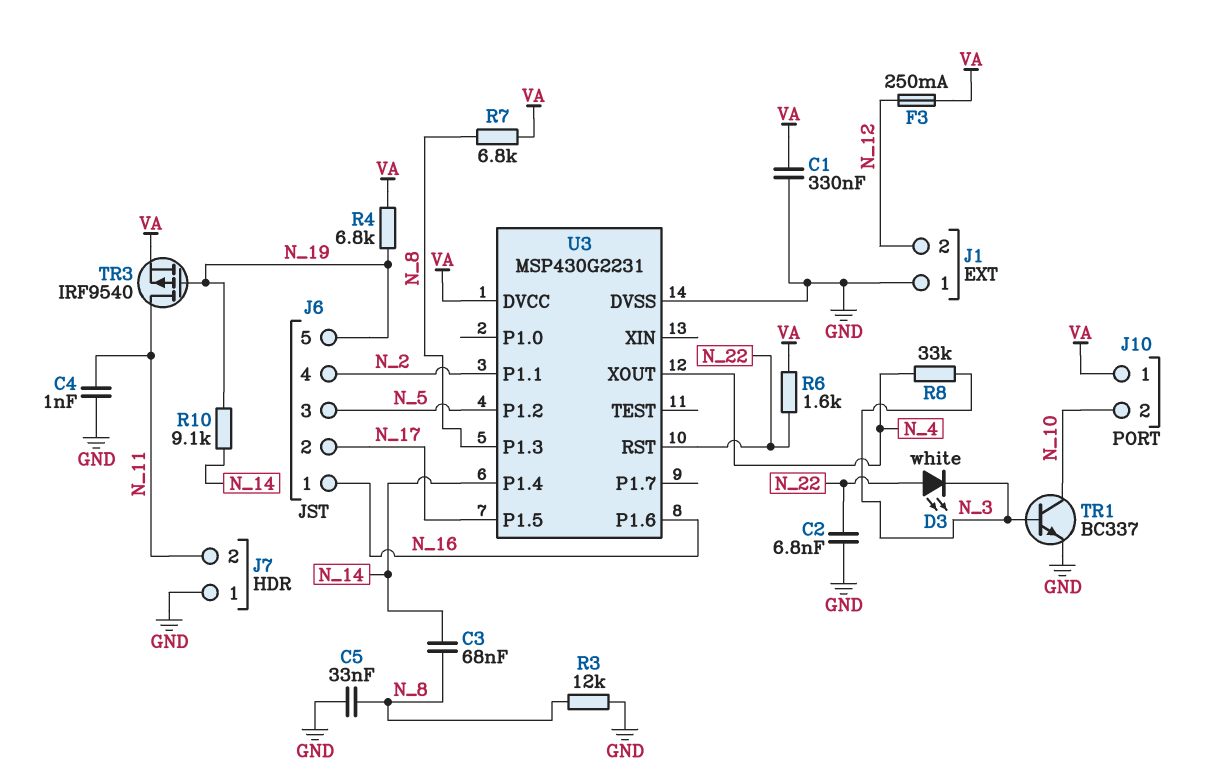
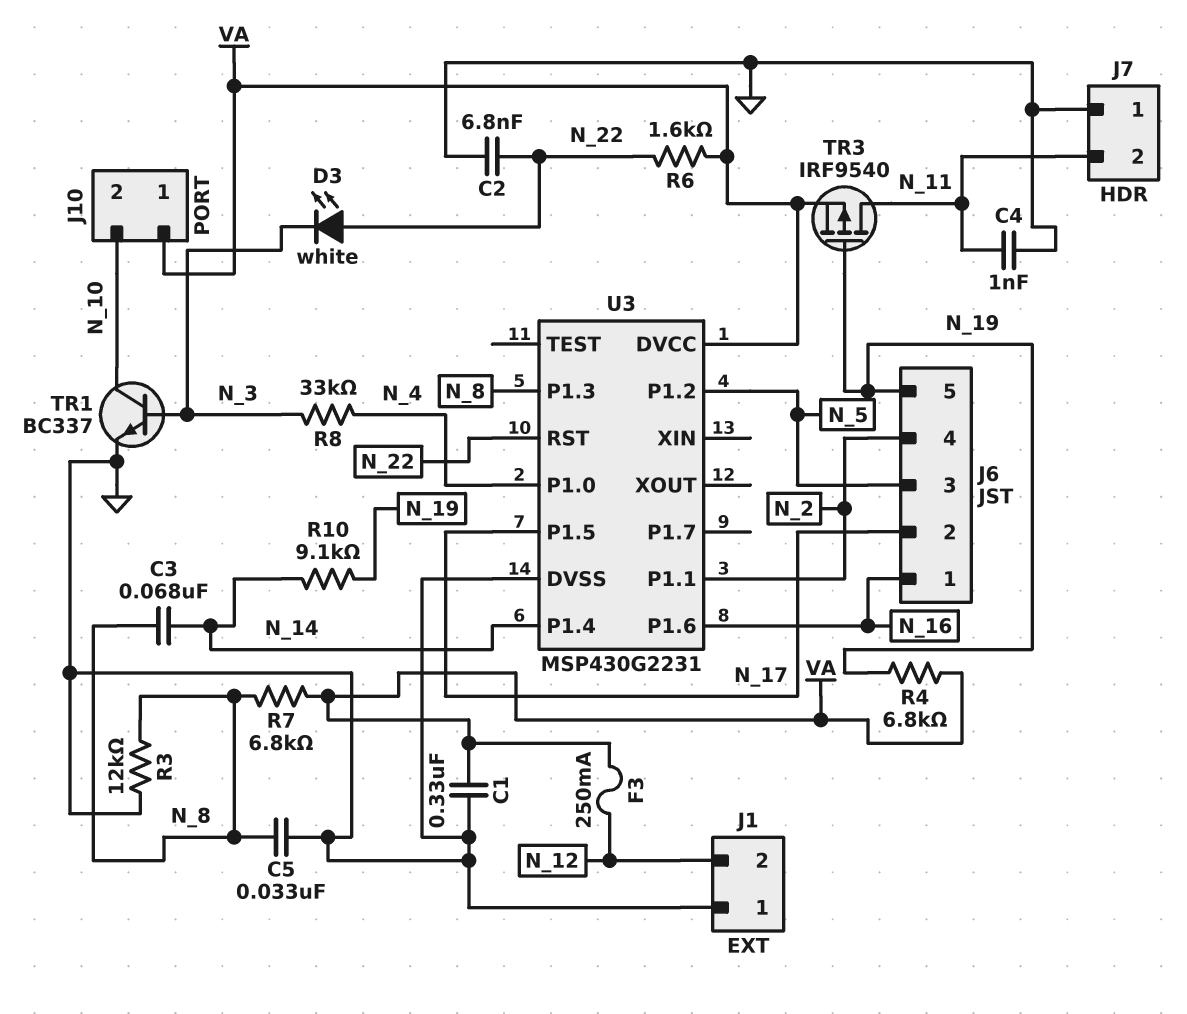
U3 pin P1.0: none -> N_4
U3 pin XOUT: N_4 -> none

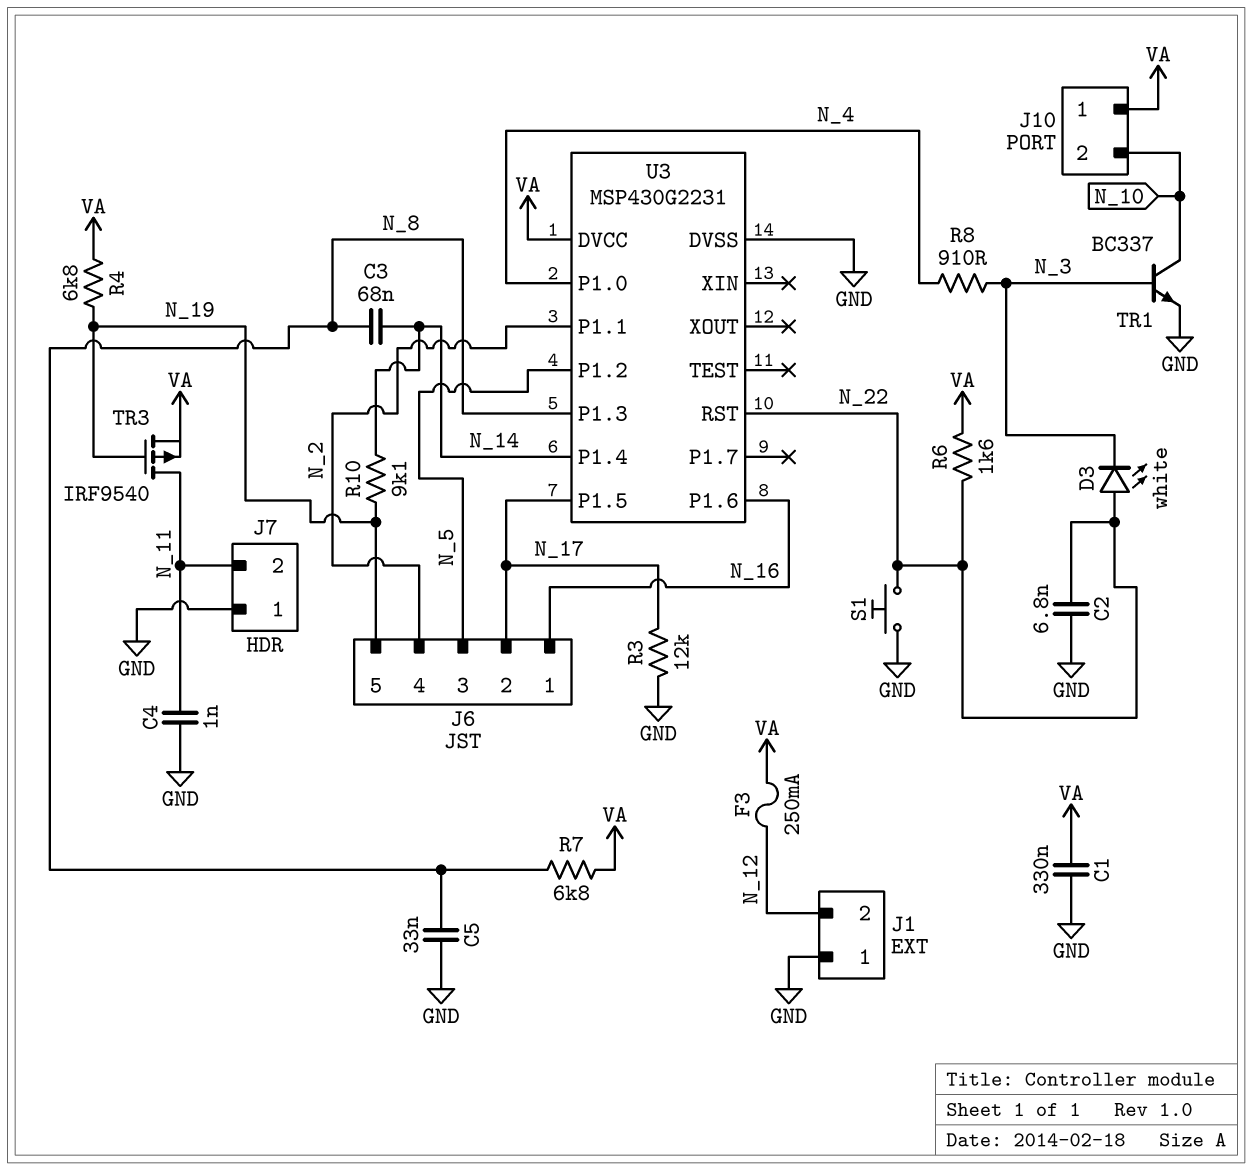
R3: 12k (GND, N_8) -> 12k (GND, N_17)
R8: 33k (N_3, N_4) -> 910 (N_3, N_4)
S1: none -> button (GND, N_22)

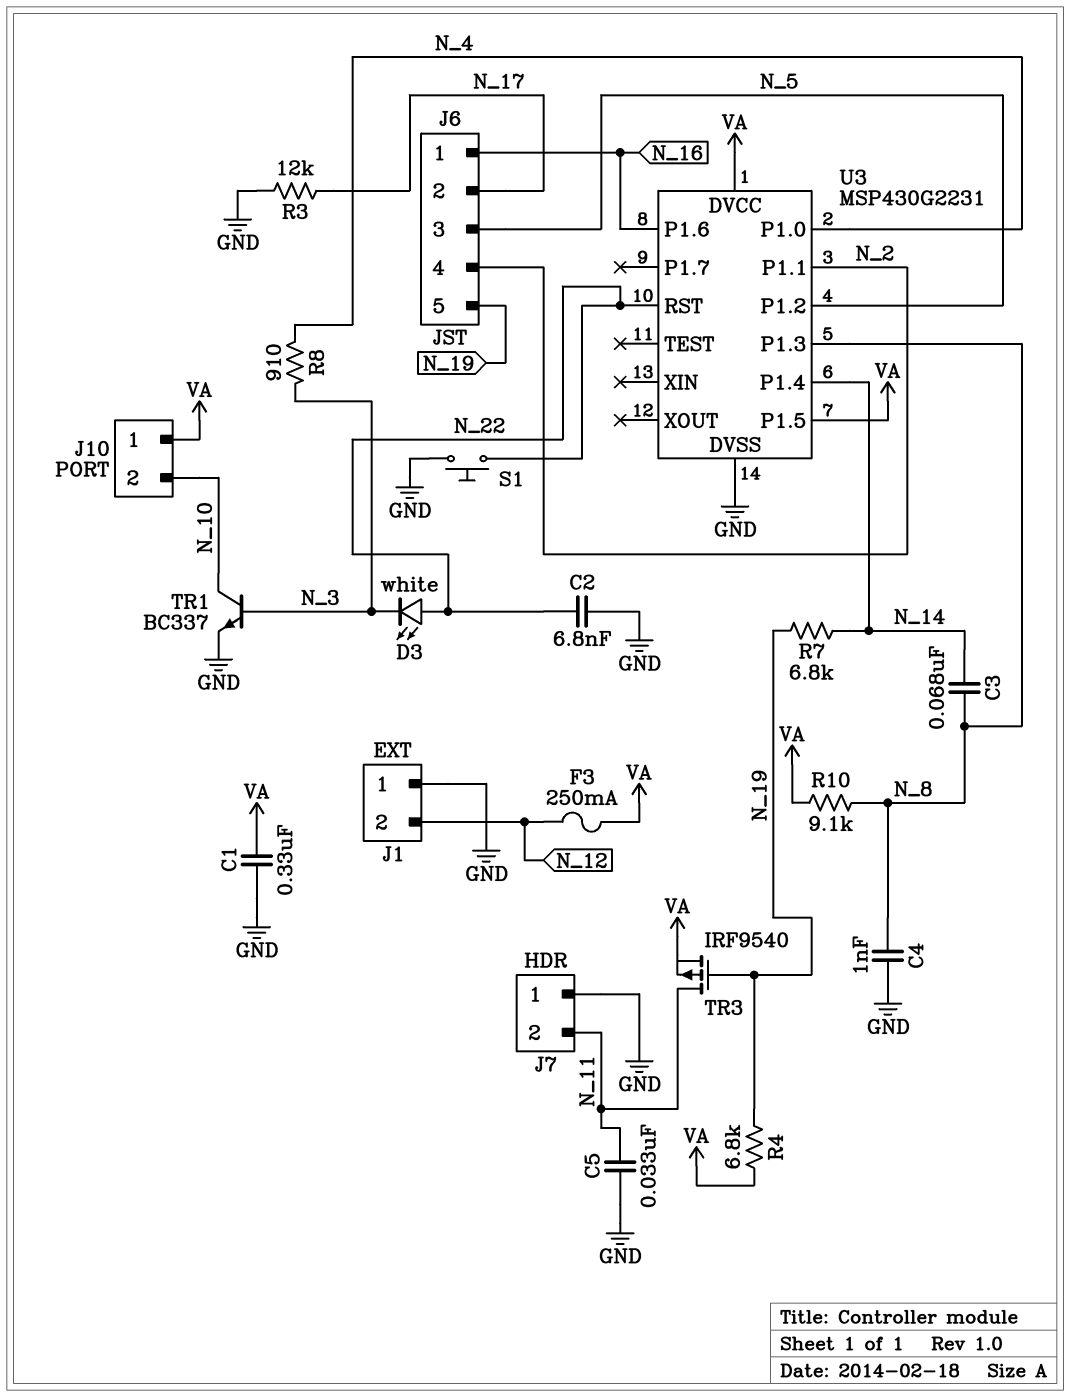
C4: 1nF (GND, N_11) -> 1nF (GND, N_8)
C5: 33nF (GND, N_8) -> 33nF (GND, N_11)
R6: 1.6k (N_22, VA) -> none
R7: 6.8k (N_8, VA) -> 6.8k (N_14, N_19)
R10: 9.1k (N_14, N_19) -> 9.1k (N_8, VA)
U3 pin P1.5: N_17 -> VA

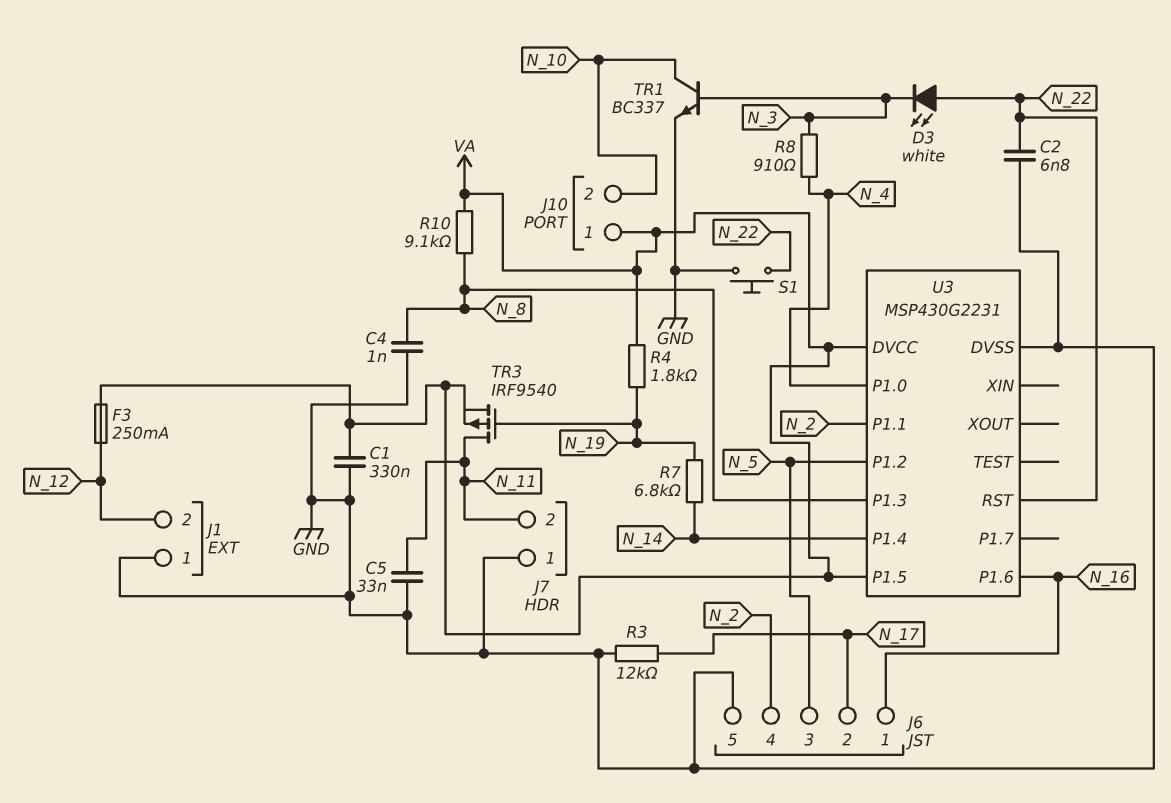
C3: 68nF (N_8, N_14) -> none
J6 pin 5: N_19 -> GND
R4: 6.8k (N_19, VA) -> 1.8k (N_19, VA)

